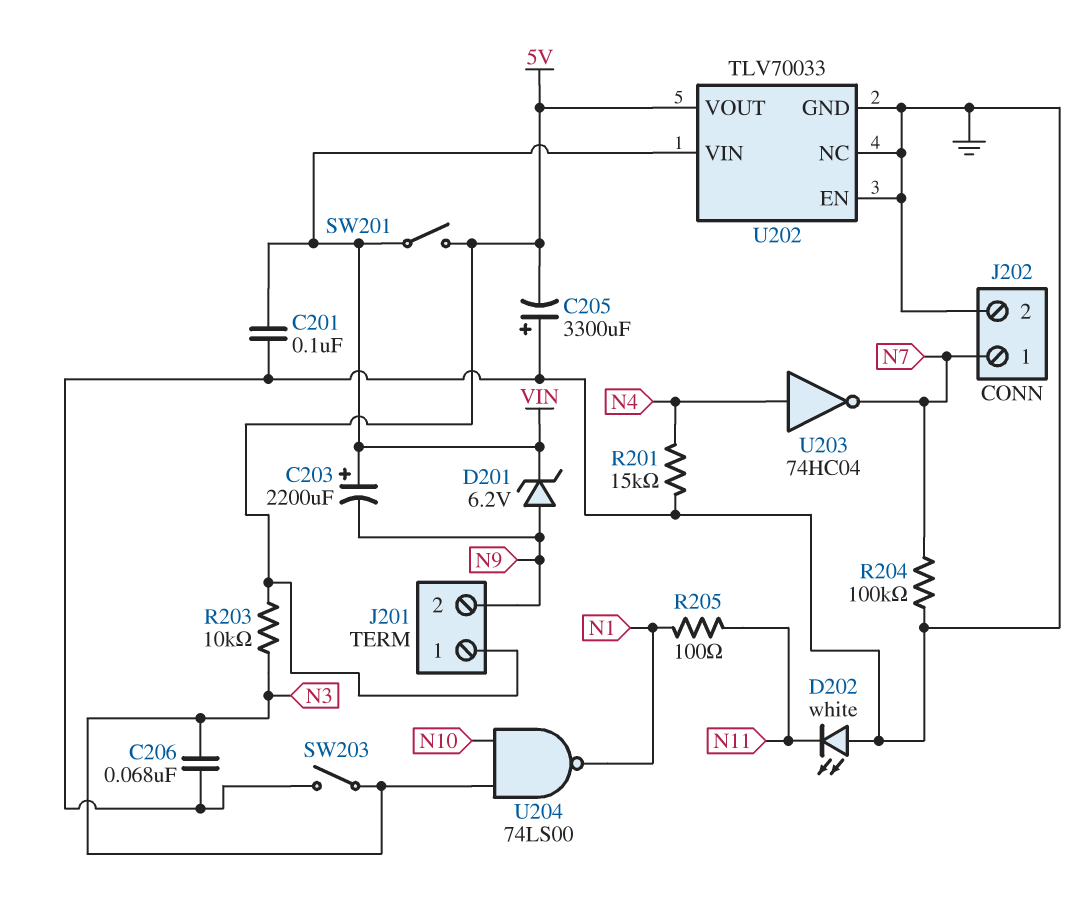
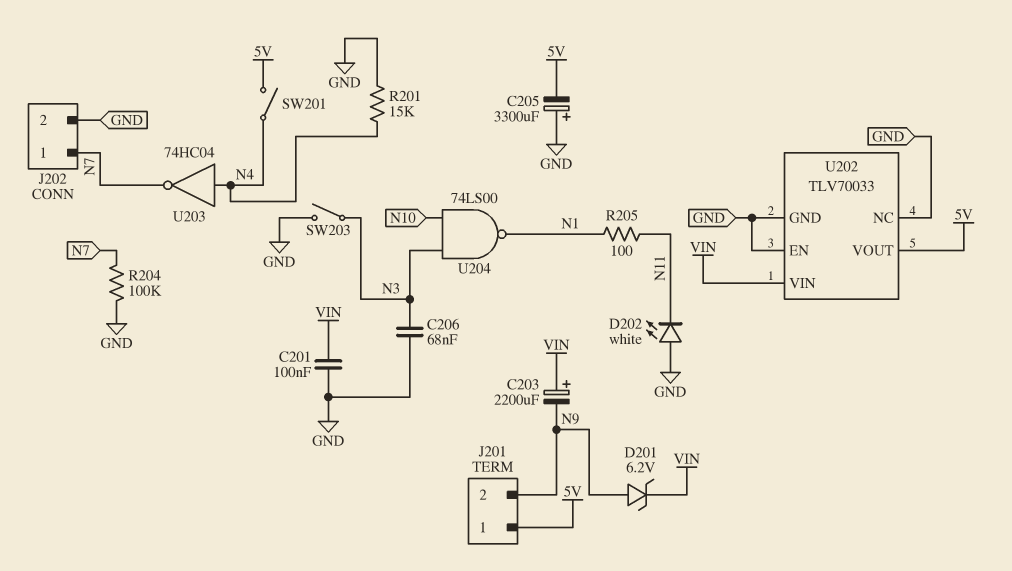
R203: 10k (5V, N3) -> none
SW201: switch (5V, VIN) -> switch (5V, N4)

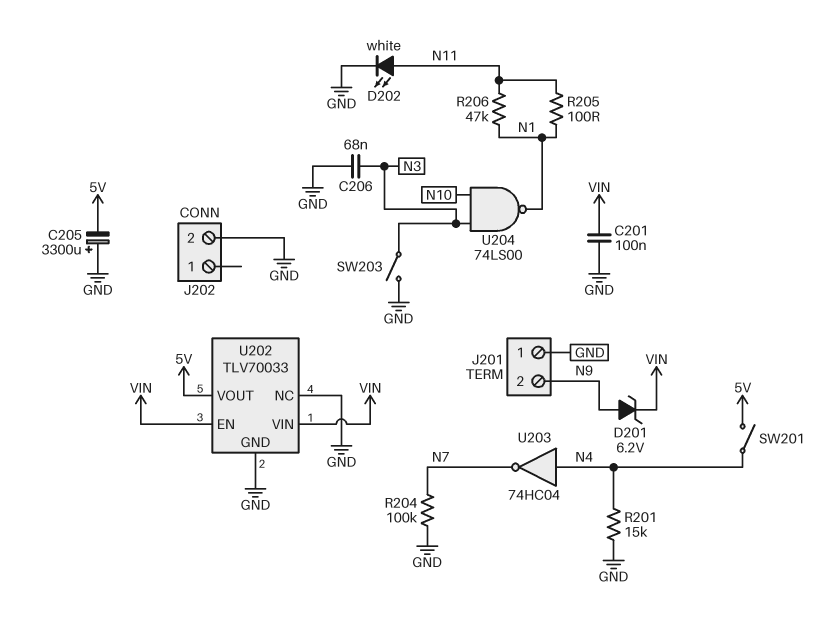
C203: 2200uF (plus VIN, minus N9) -> none
D202: LED white (A GND, K N11) -> LED white (A N11, K GND)
J201 pin 1: 5V -> GND
J202 pin 1: N7 -> none
R206: none -> 47k (N1, N11)
U202 pin EN: GND -> VIN

